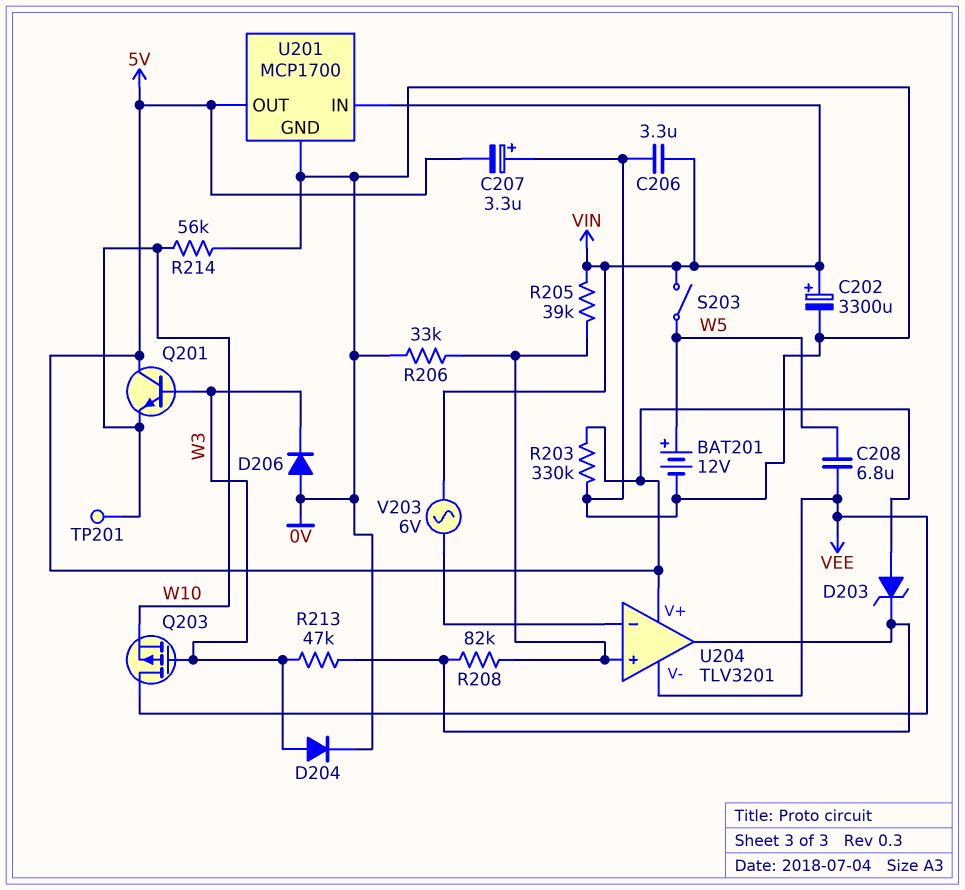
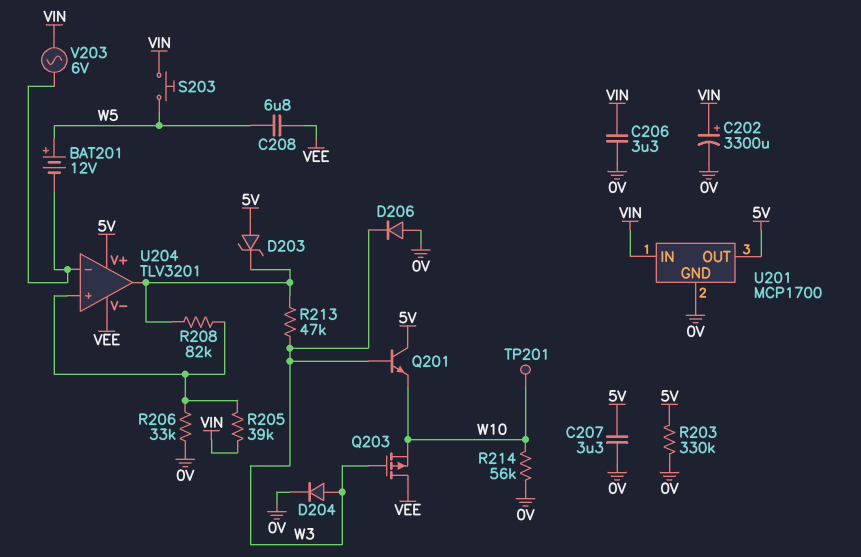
BAT201: 12V (plus W5, minus 0V) -> 12V (plus W5, minus U204/in-)
C207: 3.3uF (plus 0V, minus 5V) -> 3.3uF (0V, 5V)
S203: switch (VIN, W5) -> button (VIN, W5)

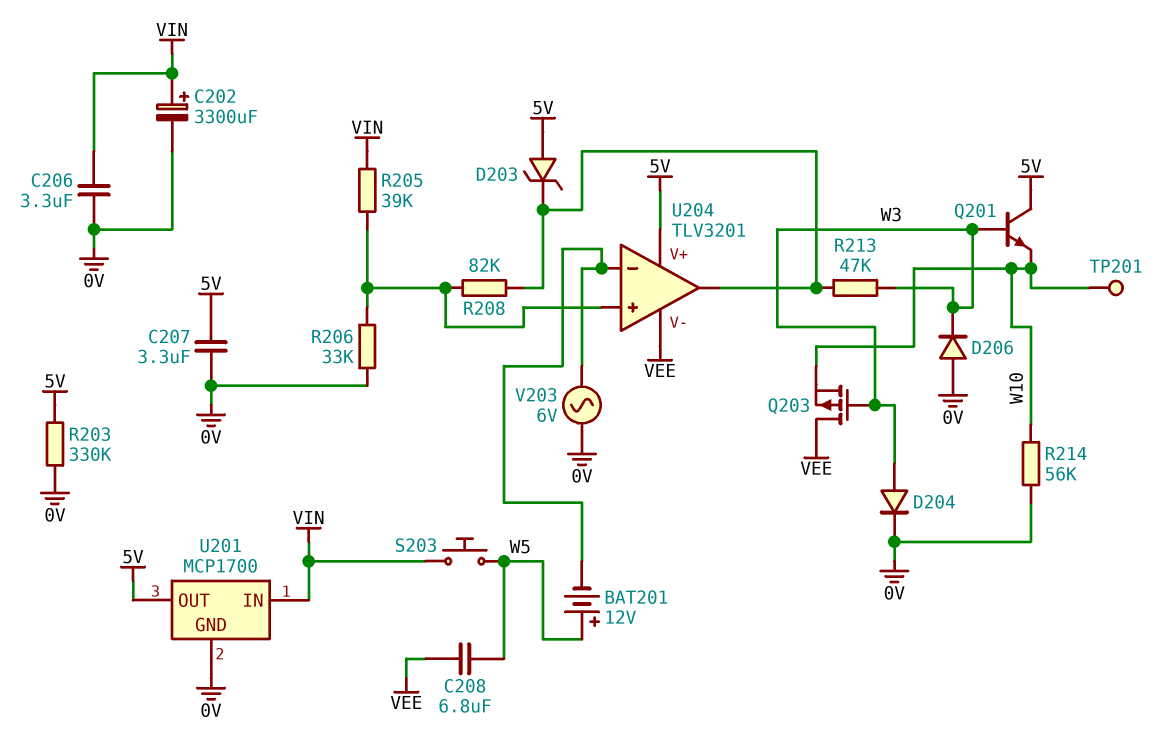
V203: AC 6V (U204/in-, VIN) -> AC 6V (0V, U204/in-)

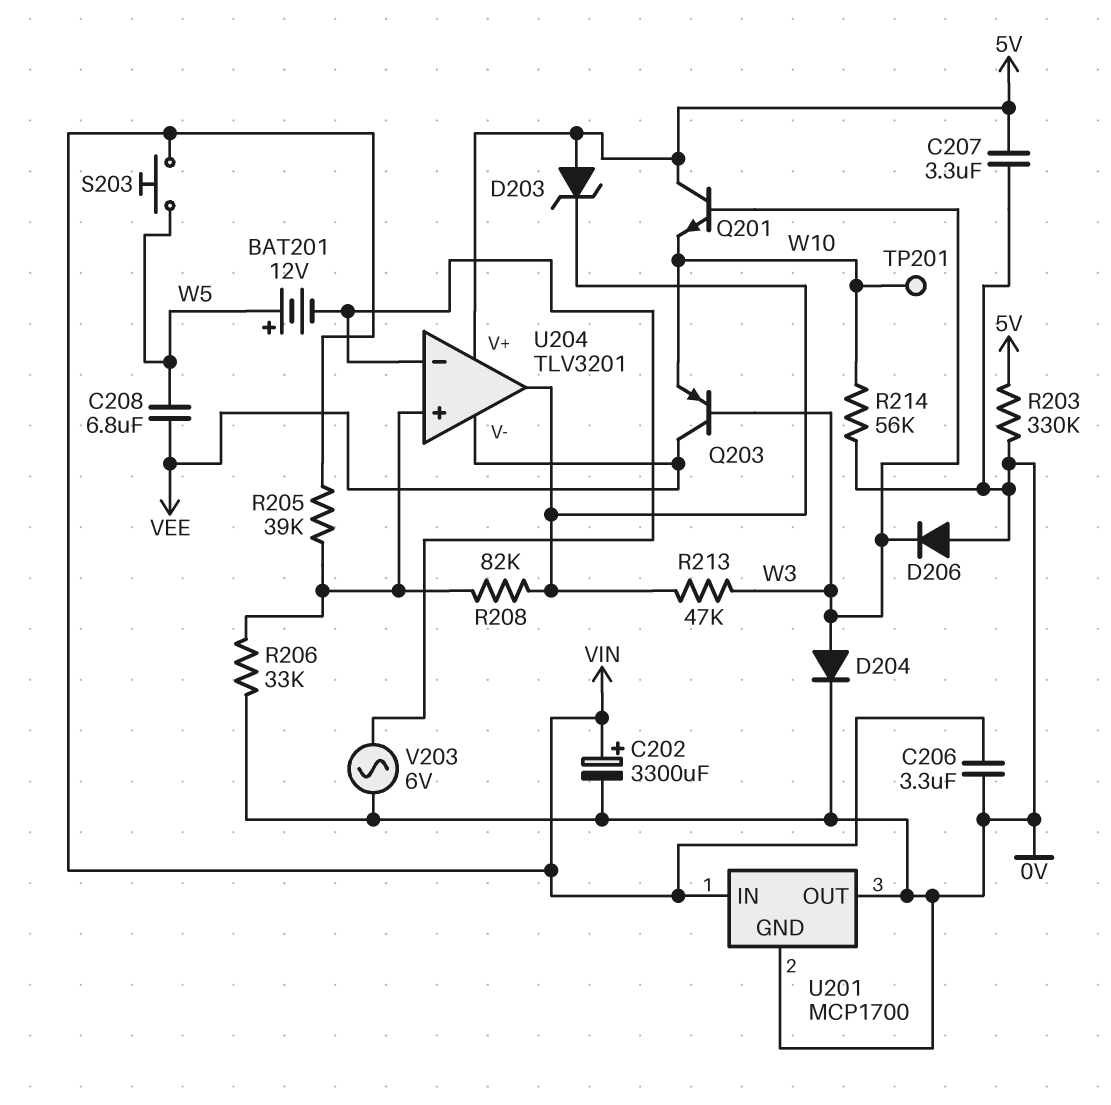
Q203: PMOS (G W3, D VEE, S W10) -> PNP (B W3, C VEE, E W10)
U201 pin OUT: 5V -> 0V

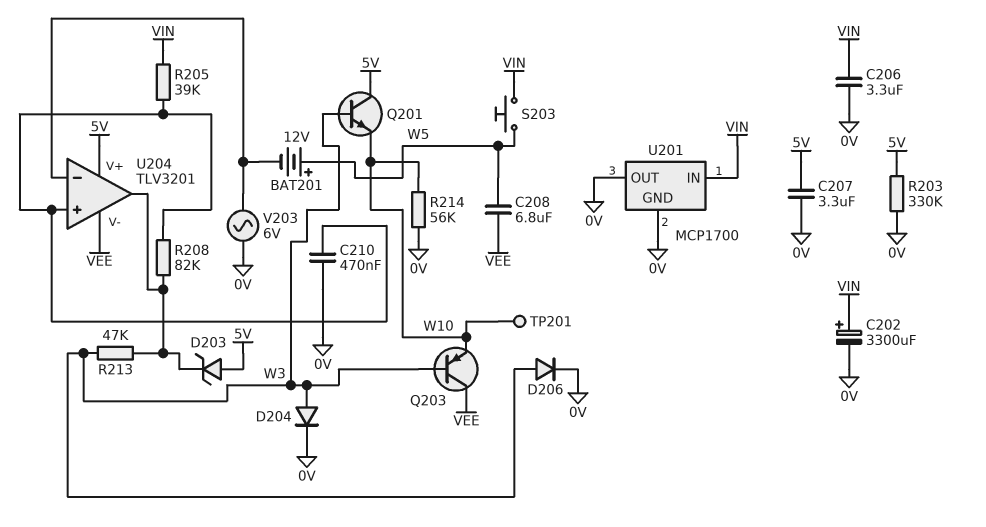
C210: none -> 470nF (0V, U204/in+)
D206: diode (A 0V, K W3) -> diode (A W3, K 0V)
R206: 33k (0V, U204/in+) -> none

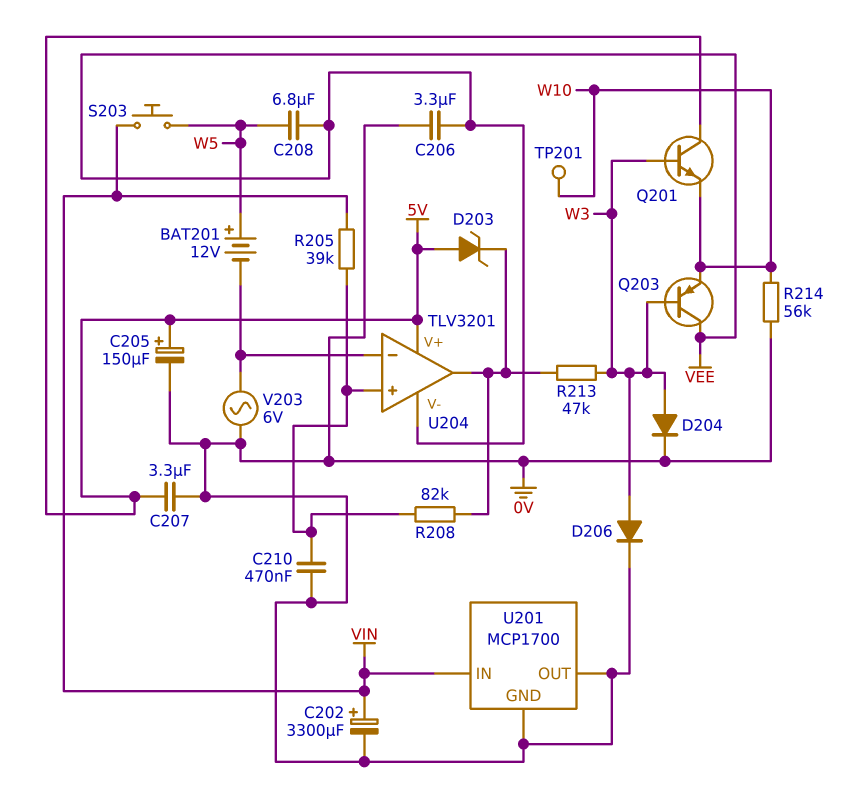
C205: none -> 150uF (plus 5V, minus 0V)
C206: 3.3uF (0V, VIN) -> 3.3uF (0V, VEE)
R203: 330k (0V, 5V) -> none

